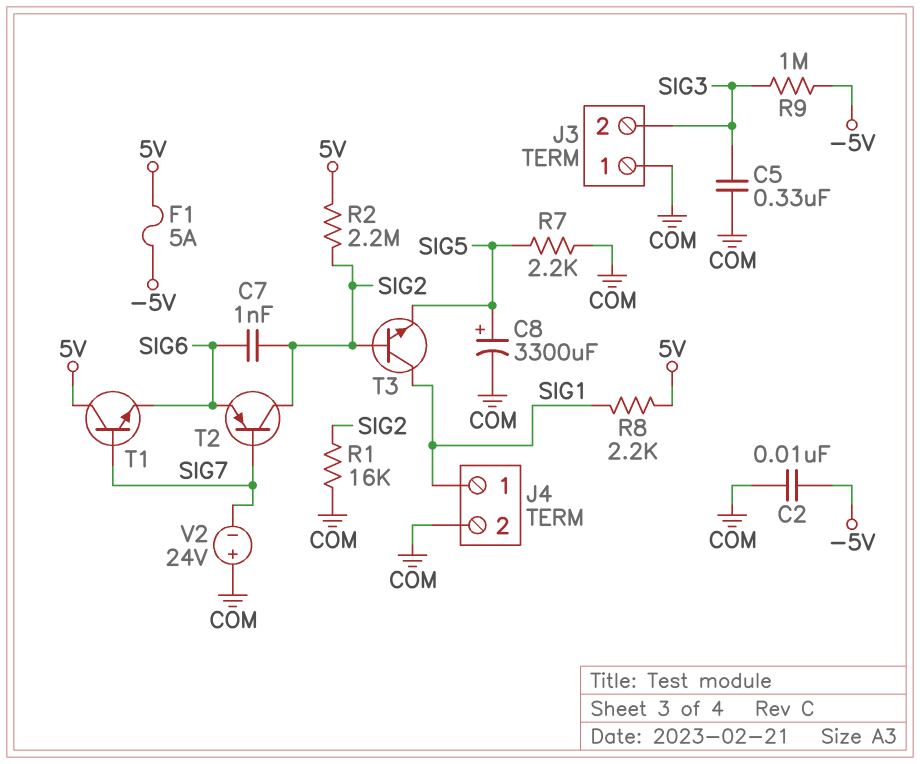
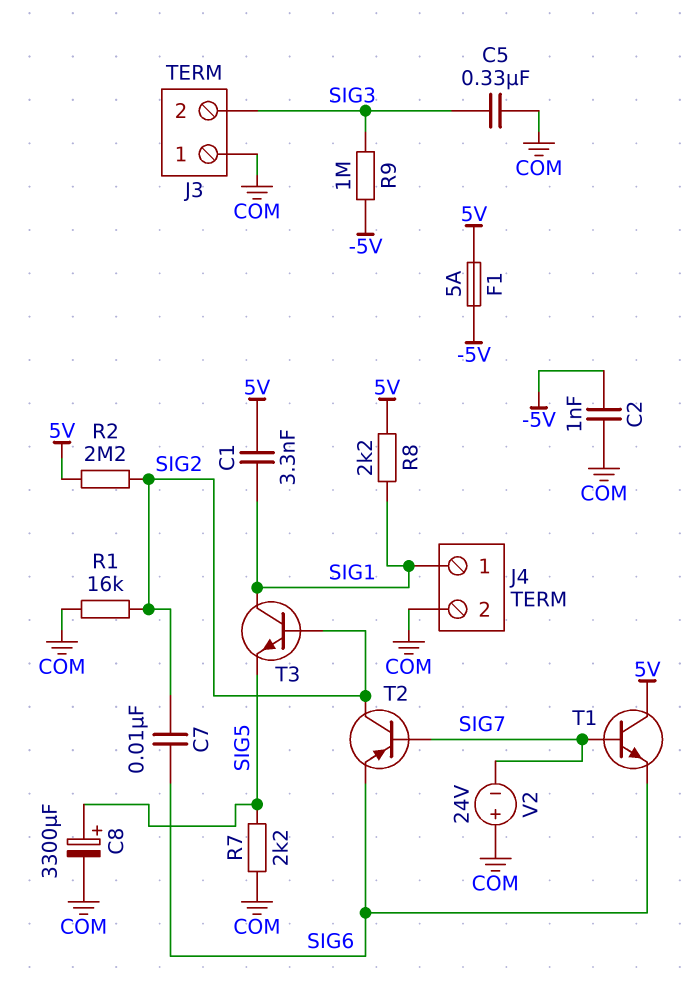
C1: none -> 3.3nF (5V, SIG1)
C2: 10nF (-5V, COM) -> 1nF (-5V, COM)
C7: 1nF (SIG2, SIG6) -> 10nF (SIG2, SIG6)

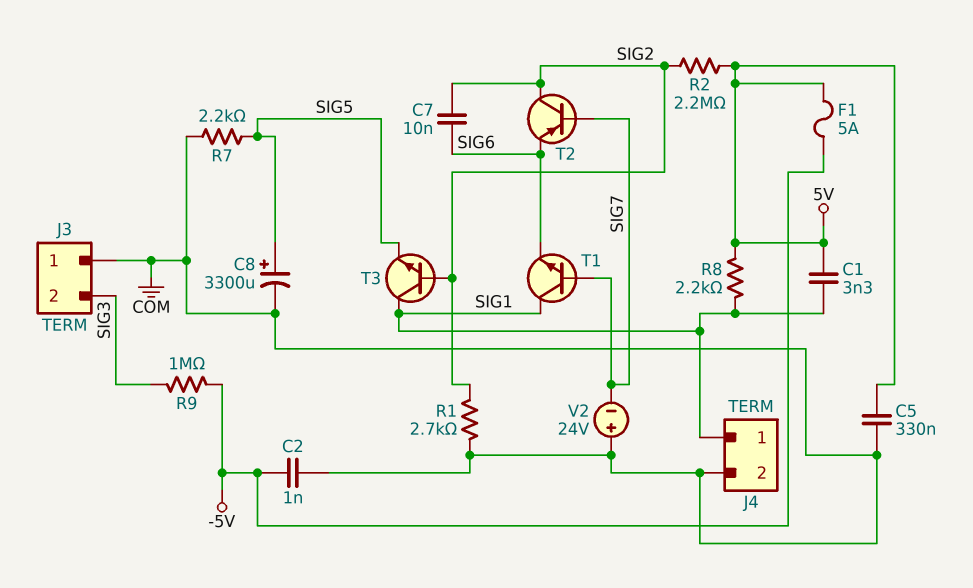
C5: 330nF (COM, SIG3) -> 330nF (5V, COM)
R1: 16k (COM, SIG2) -> 2.7k (COM, SIG2)
T1: NPN (B SIG7, C 5V, E SIG6) -> NPN (B SIG7, C SIG1, E SIG6)

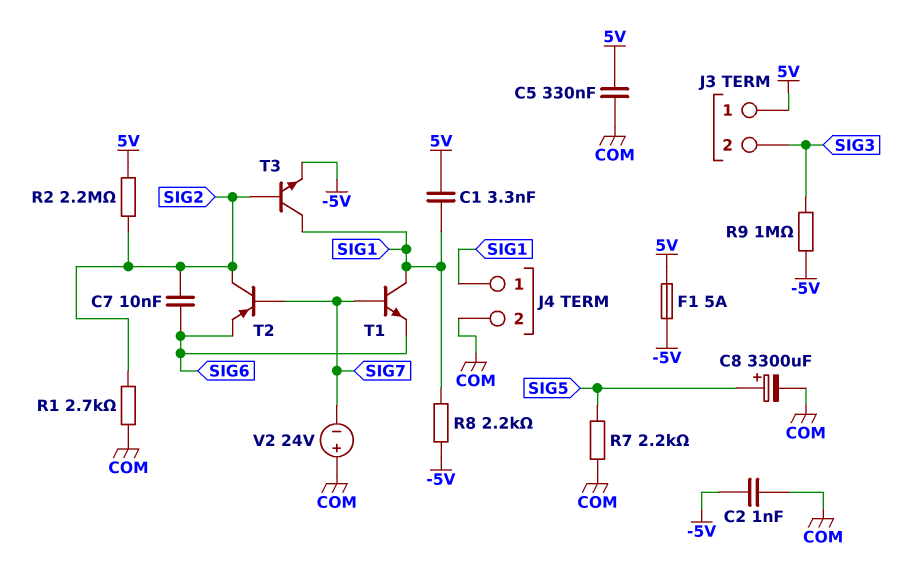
J3 pin 1: COM -> 5V
R8: 2.2k (5V, SIG1) -> 2.2k (-5V, SIG1)
T3: NPN (B SIG2, C SIG1, E SIG5) -> NPN (B SIG2, C SIG1, E -5V)

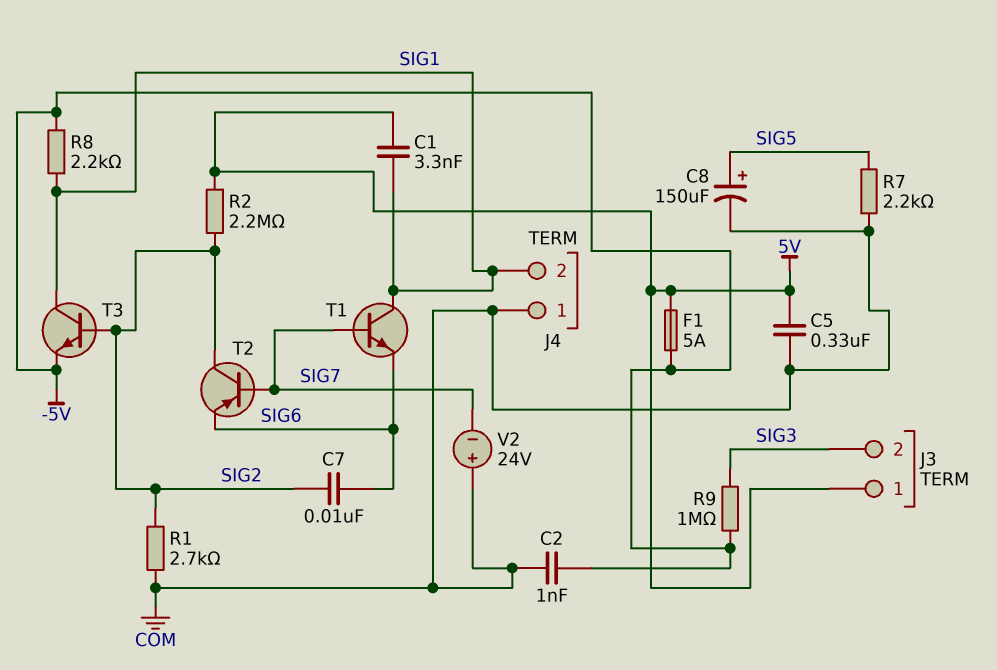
C8: 3300uF (plus SIG5, minus COM) -> 150uF (plus SIG5, minus COM)
J4 pin 1: SIG1 -> COM
J4 pin 2: COM -> SIG1

